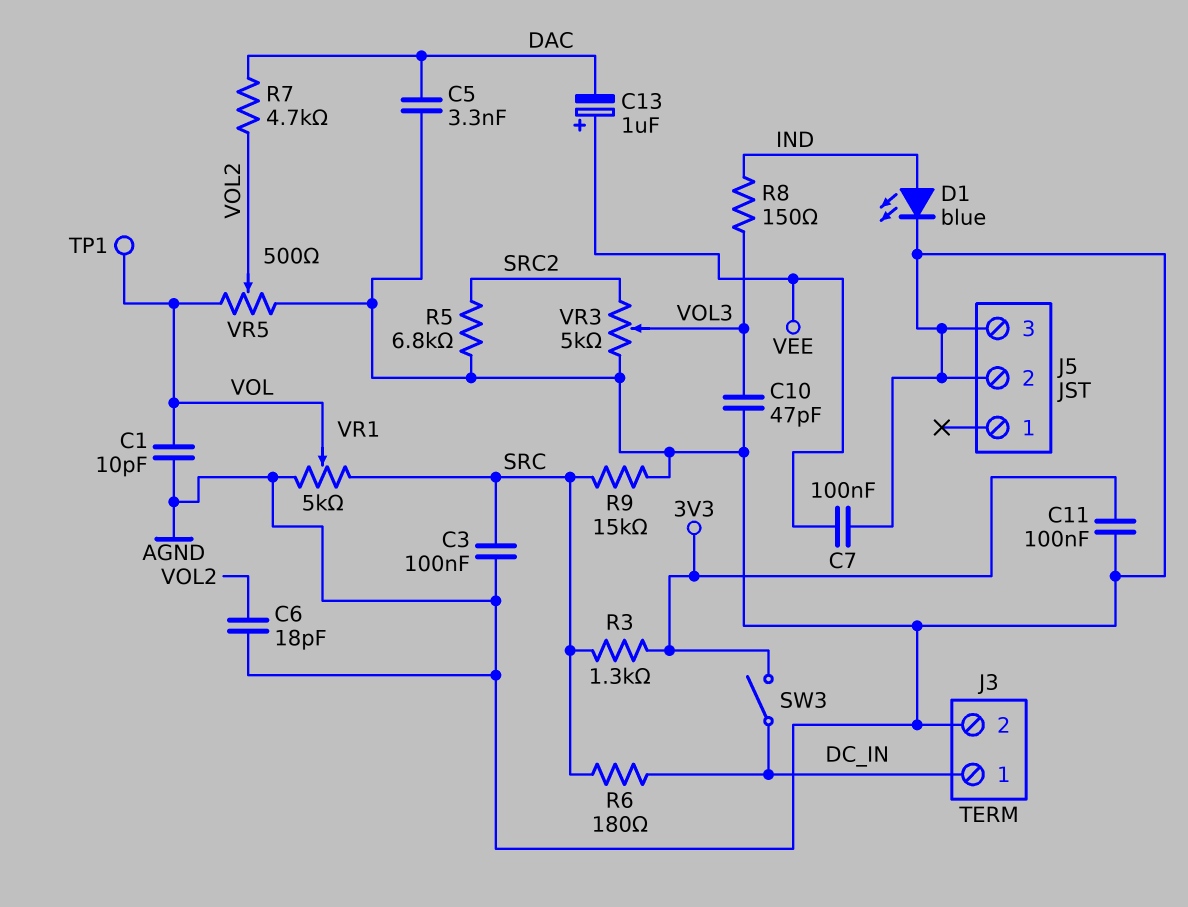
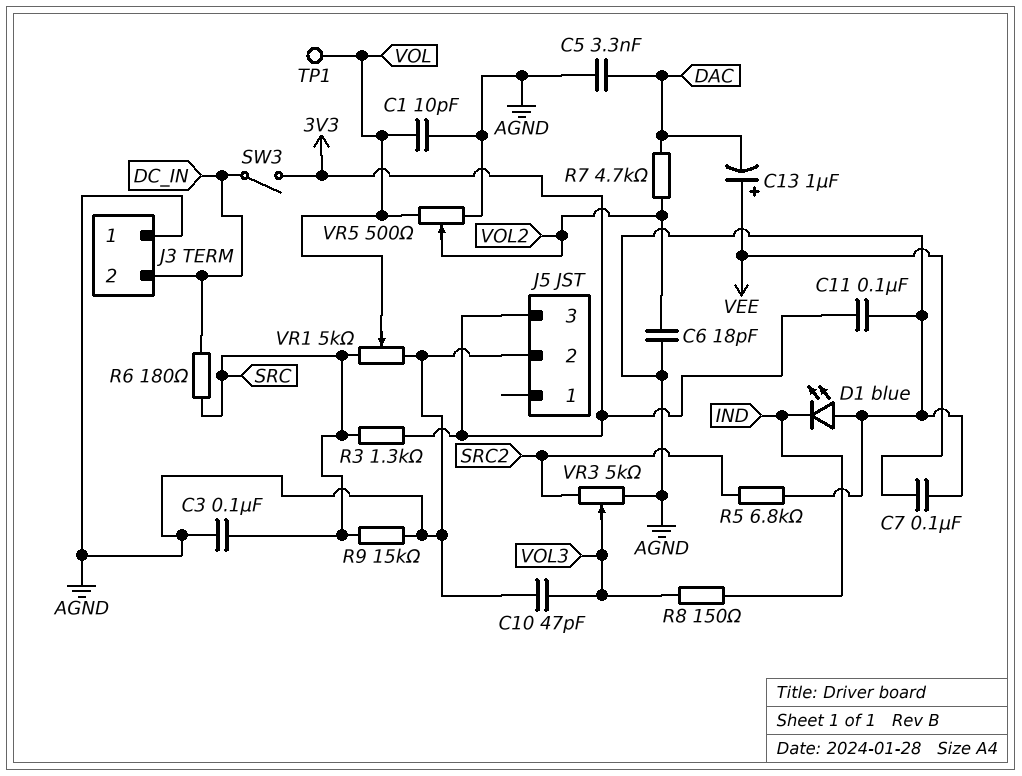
D1: LED blue (A IND, K AGND) -> LED blue (A AGND, K IND)
J3 pin 1: DC_IN -> AGND
J3 pin 2: AGND -> DC_IN
J5 pin 3: AGND -> 3V3

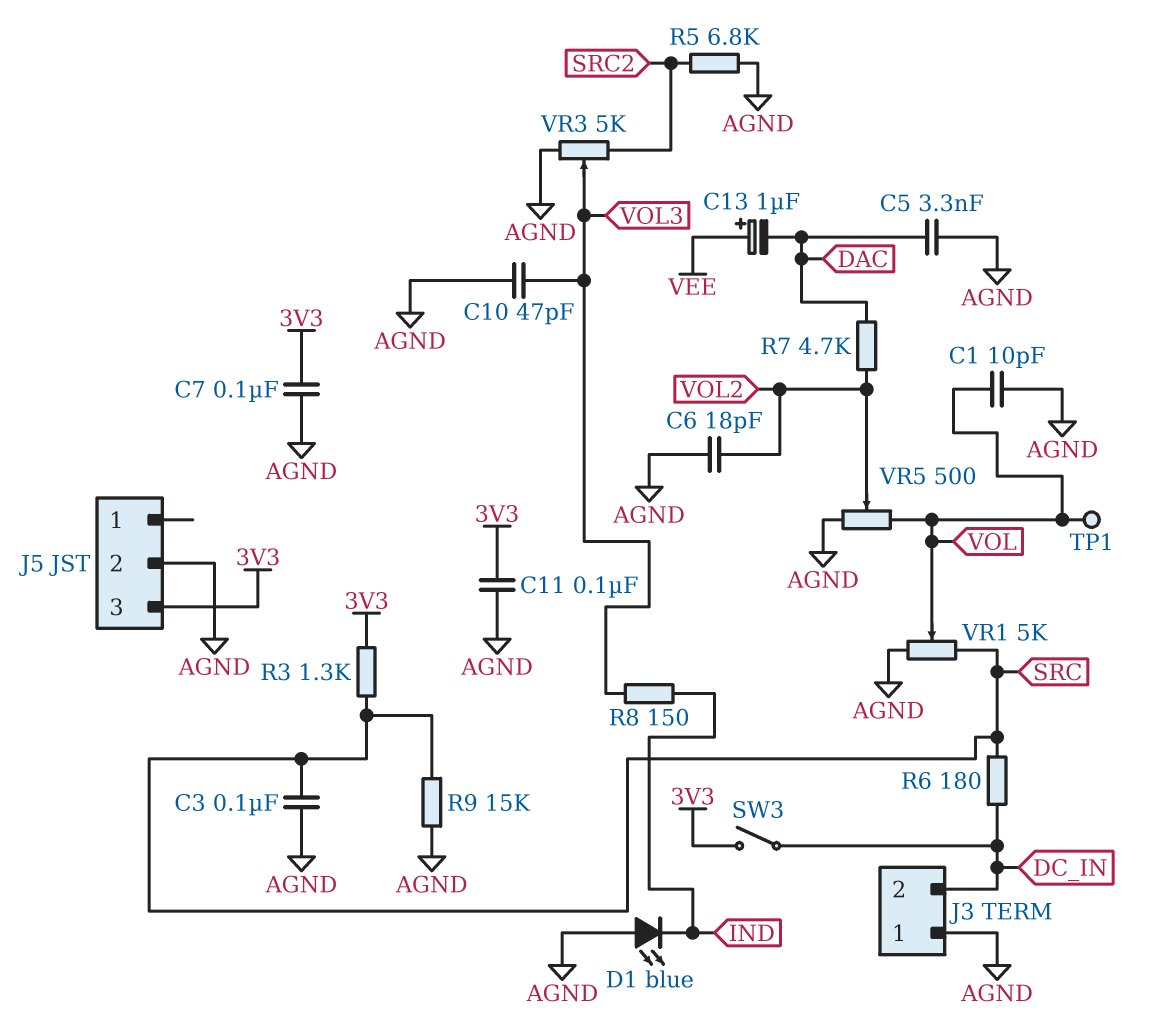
C7: 100nF (AGND, VEE) -> 100nF (3V3, AGND)

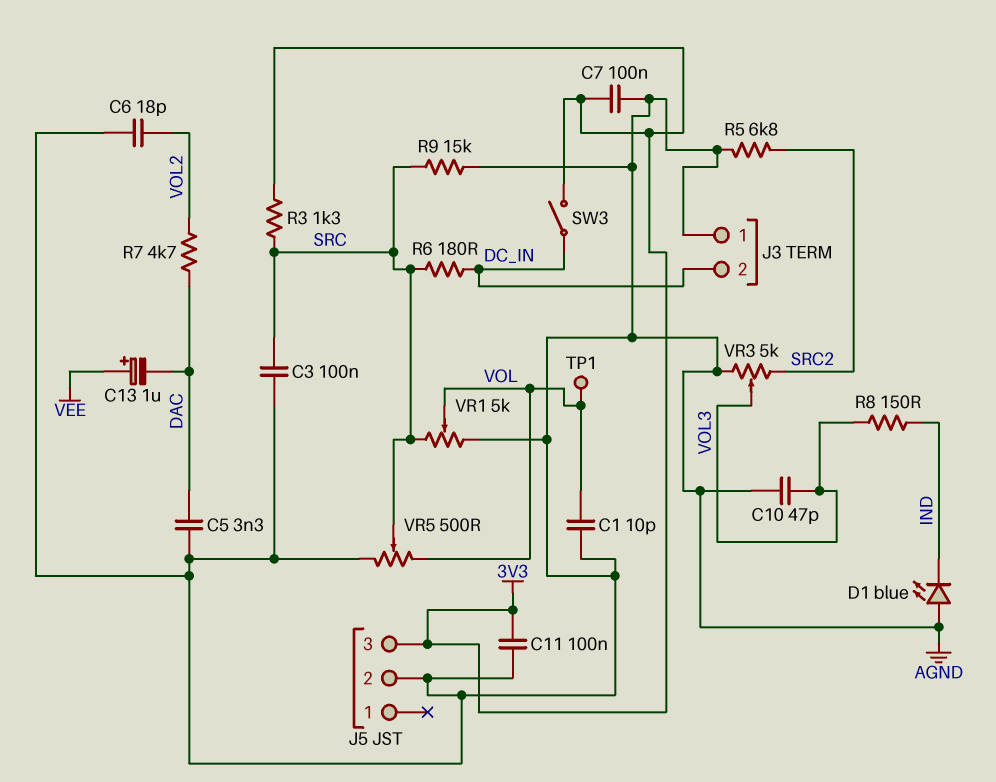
VR5: 500 (AGND, VOL, wiper VOL2) -> 500 (AGND, VOL, wiper SRC)

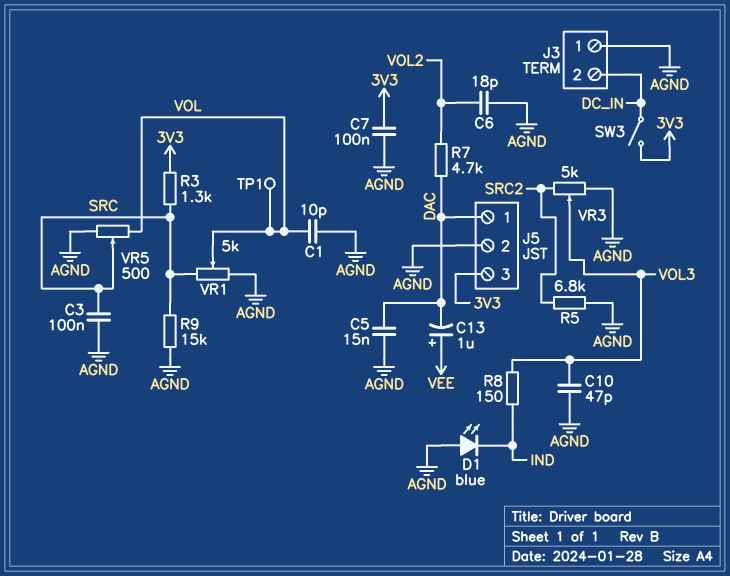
C5: 3.3nF (AGND, DAC) -> 15nF (AGND, DAC)
C11: 100nF (3V3, AGND) -> none
J5 pin 1: none -> DAC
R6: 180 (DC_IN, SRC) -> none

